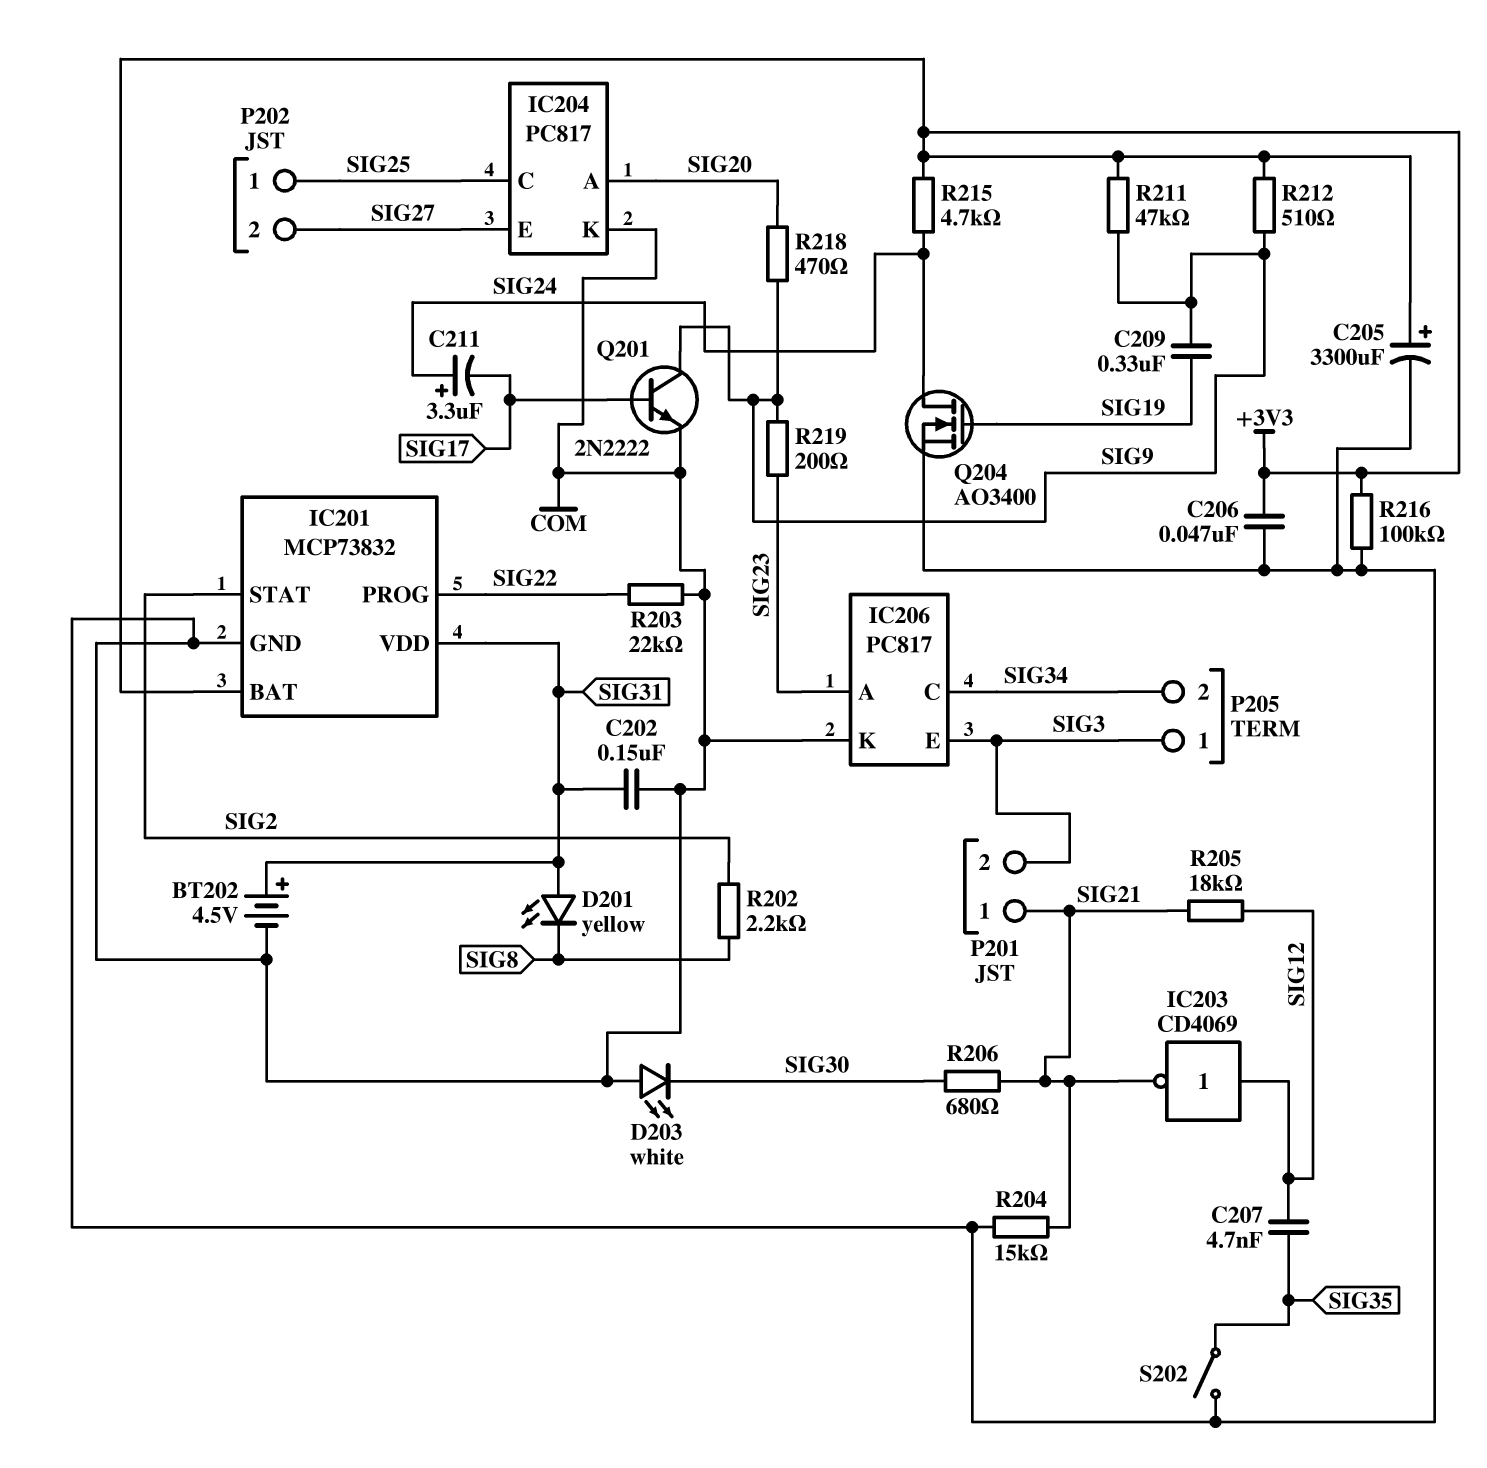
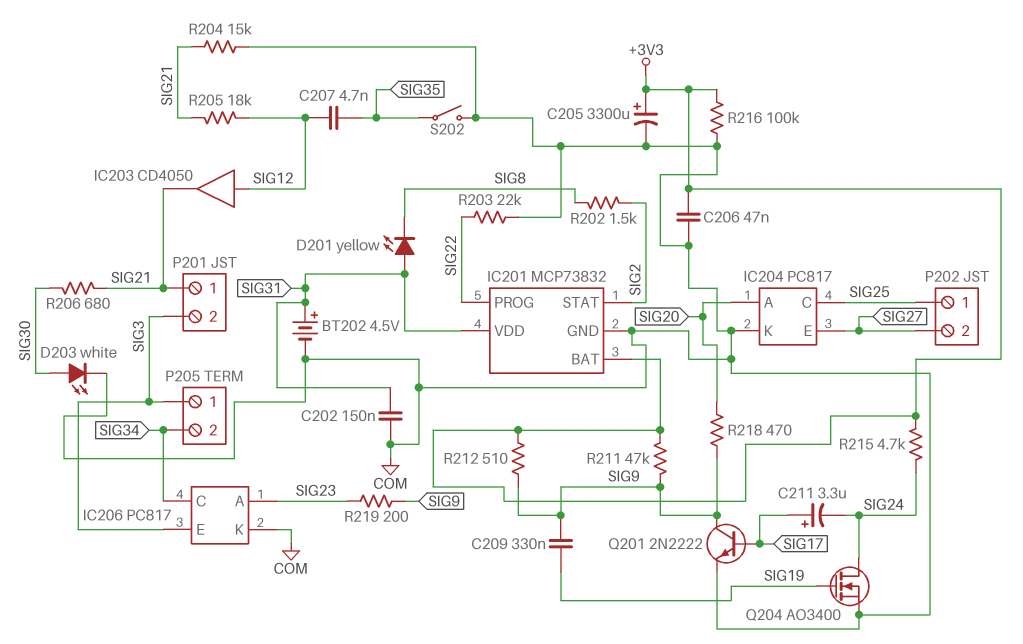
C211: 3.3uF (plus SIG24, minus SIG17) -> 3.3uF (plus SIG17, minus SIG24)
D203: LED white (A COM, K SIG30) -> LED white (A SIG30, K COM)
IC203: NOT CD4069 (in SIG12, out SIG21) -> buffer CD4050 (in SIG12, out SIG21)
R202: 2.2k (SIG2, SIG8) -> 1.5k (SIG2, SIG8)

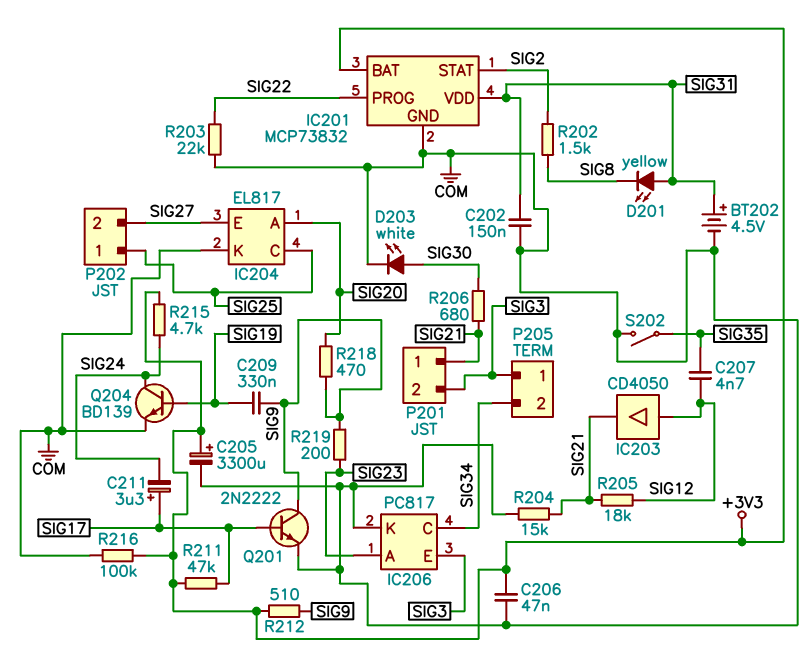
IC204: PC817 -> EL817
Q204: NMOS AO3400 (G SIG19, D SIG24, S COM) -> NPN BD139 (B SIG19, C SIG24, E COM)
R211: 47k (+3V3, SIG9) -> 47k (+3V3, SIG17)

